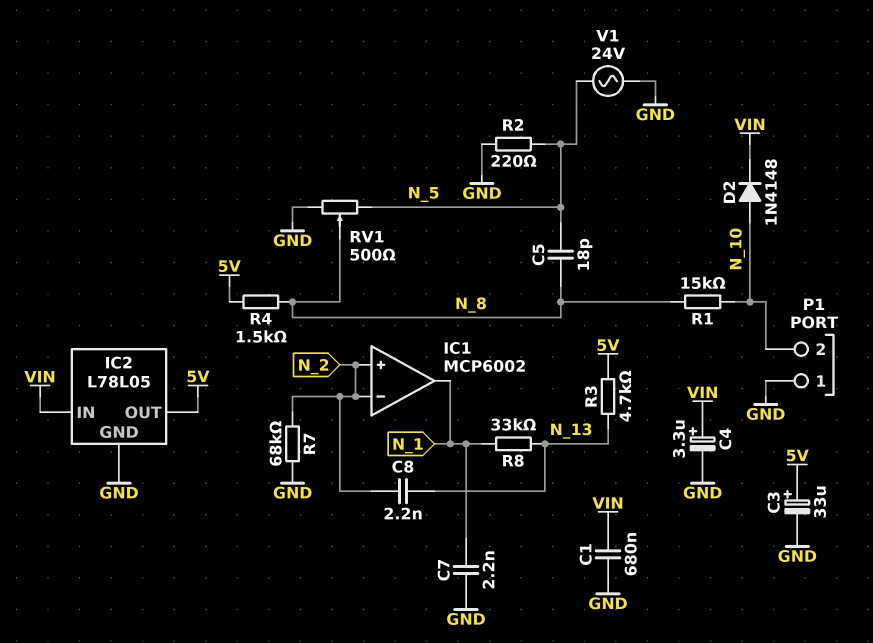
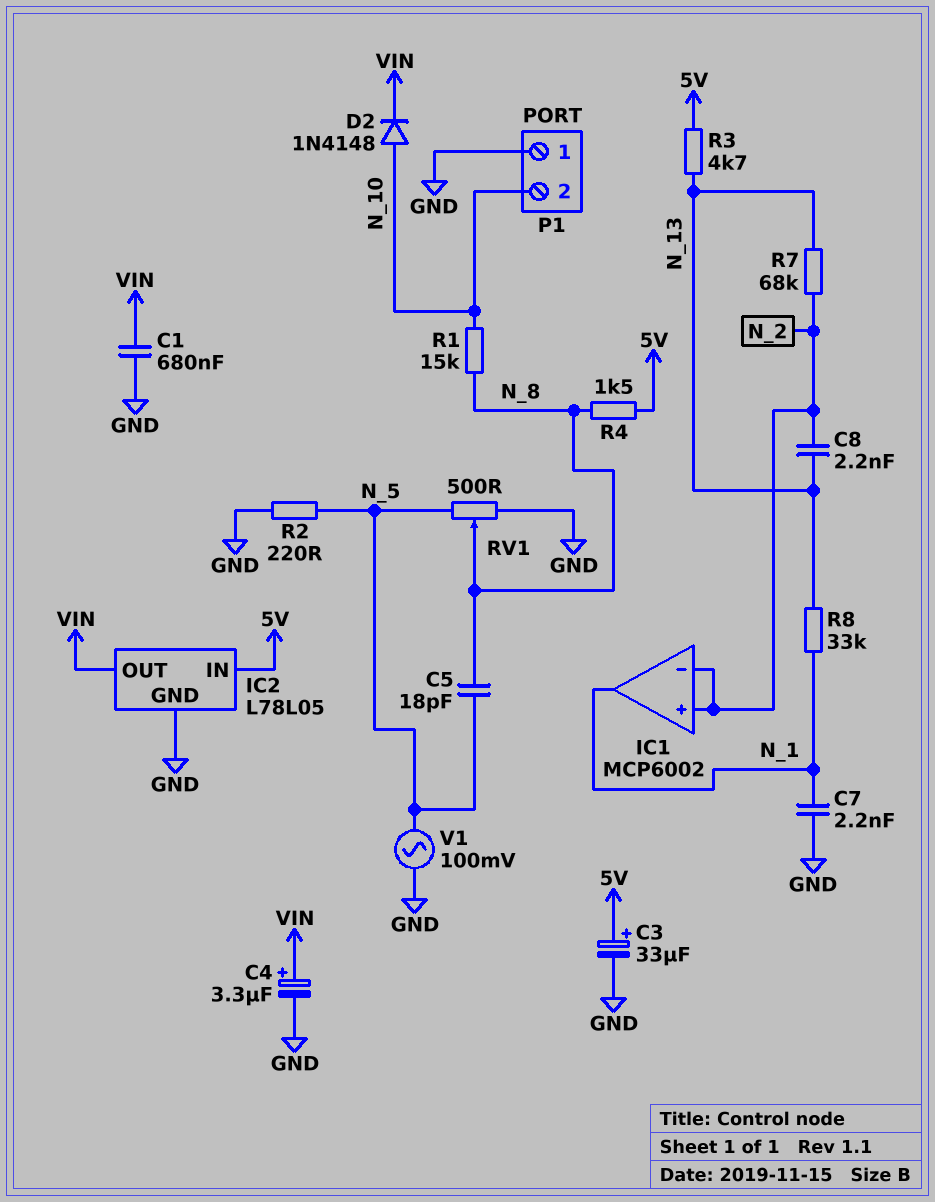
IC2 pin IN: VIN -> 5V
IC2 pin OUT: 5V -> VIN
R7: 68k (GND, N_2) -> 68k (N_2, N_13)
V1: AC 24V (GND, N_5) -> AC 100mV (GND, N_5)

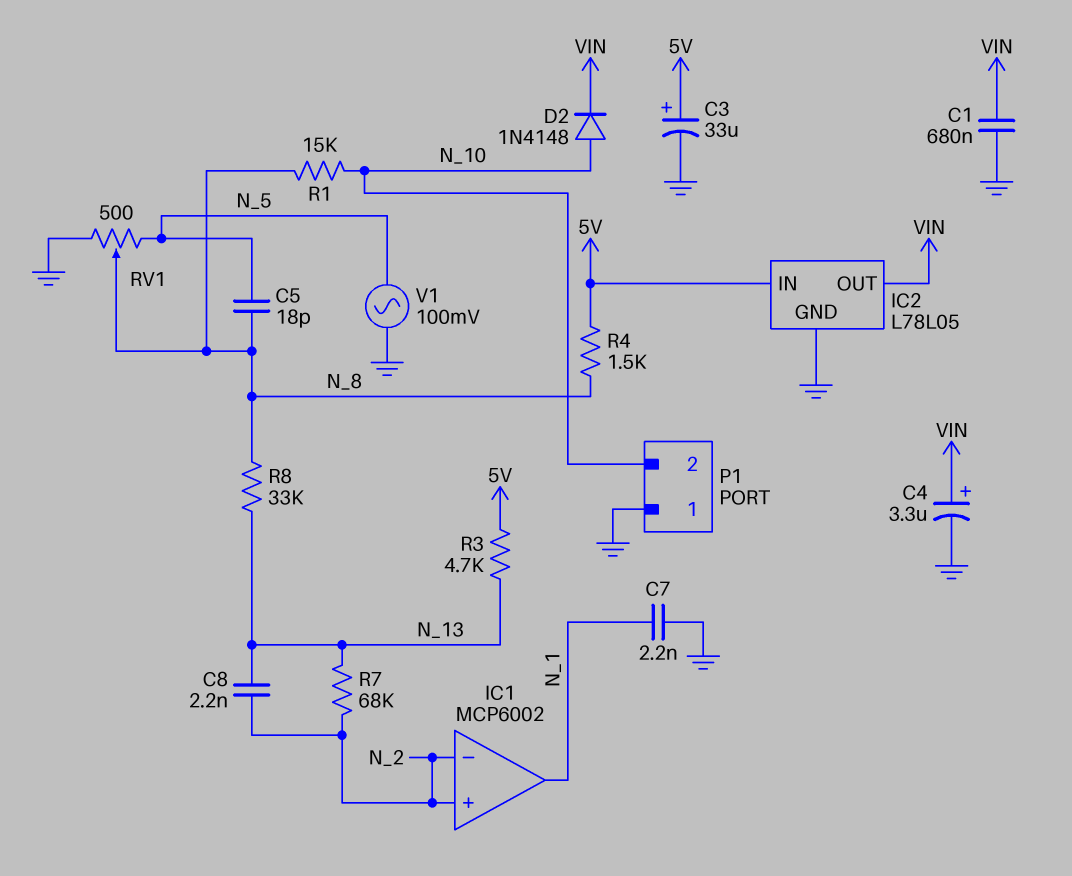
R2: 220 (GND, N_5) -> none
R8: 33k (N_1, N_13) -> 33k (N_8, N_13)

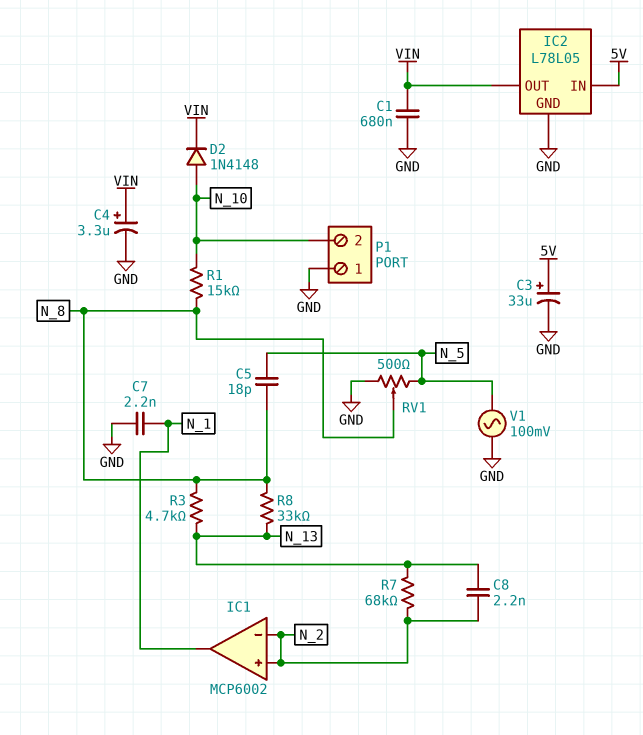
R3: 4.7k (5V, N_13) -> 4.7k (N_8, N_13)
R4: 1.5k (5V, N_8) -> none

